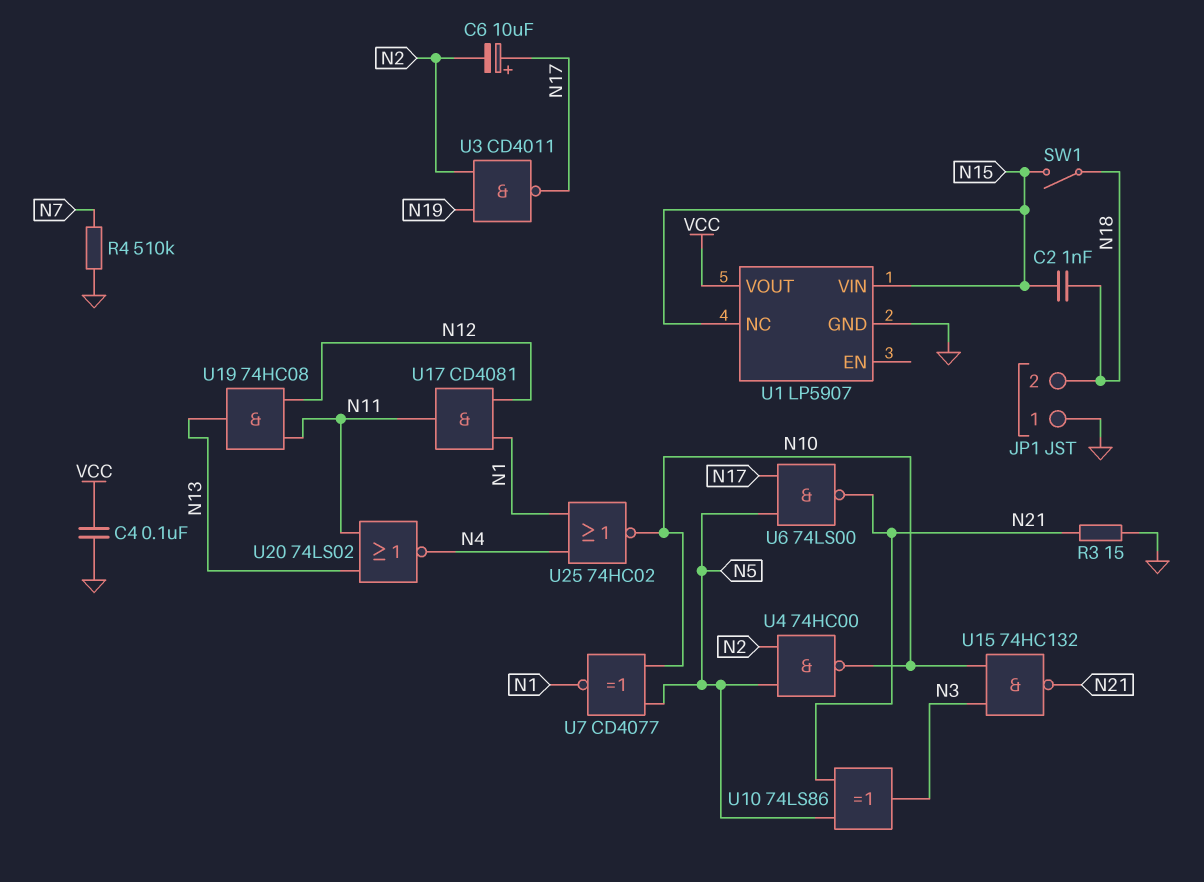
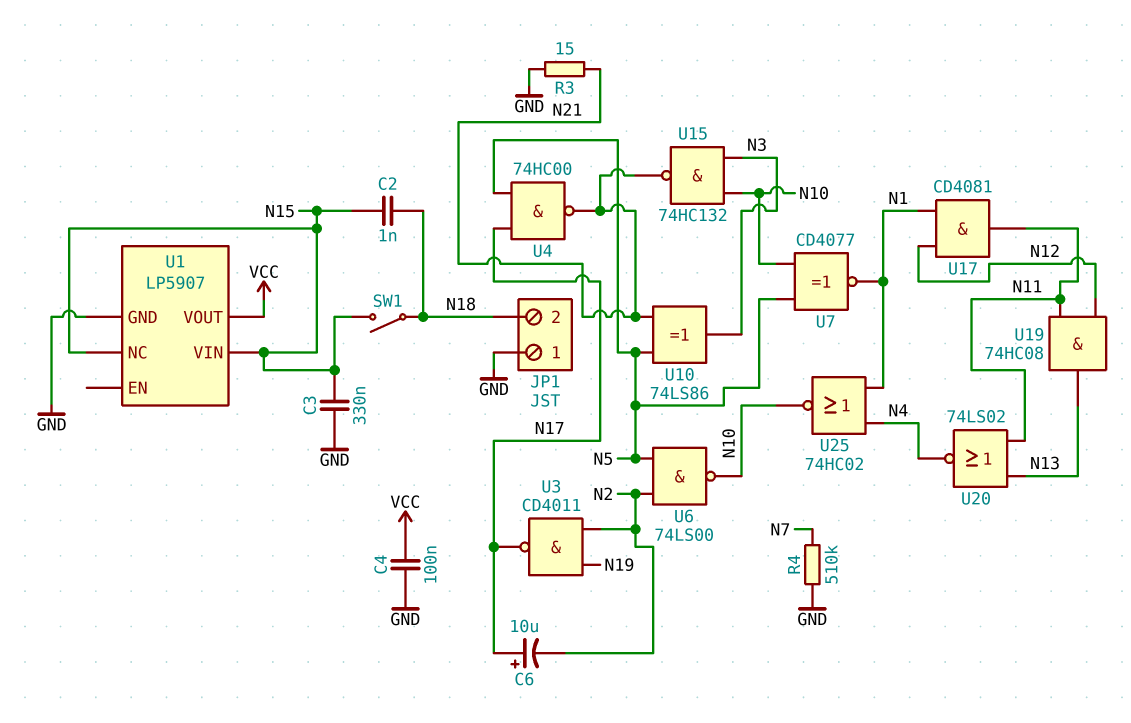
C3: none -> 330nF (GND, N15)
U4: NAND 74HC00 (in N2, in N5, out N10) -> NAND 74HC00 (in N5, in N17, out N21)
U6: NAND 74LS00 (in N5, in N17, out N21) -> NAND 74LS00 (in N2, in N5, out N10)

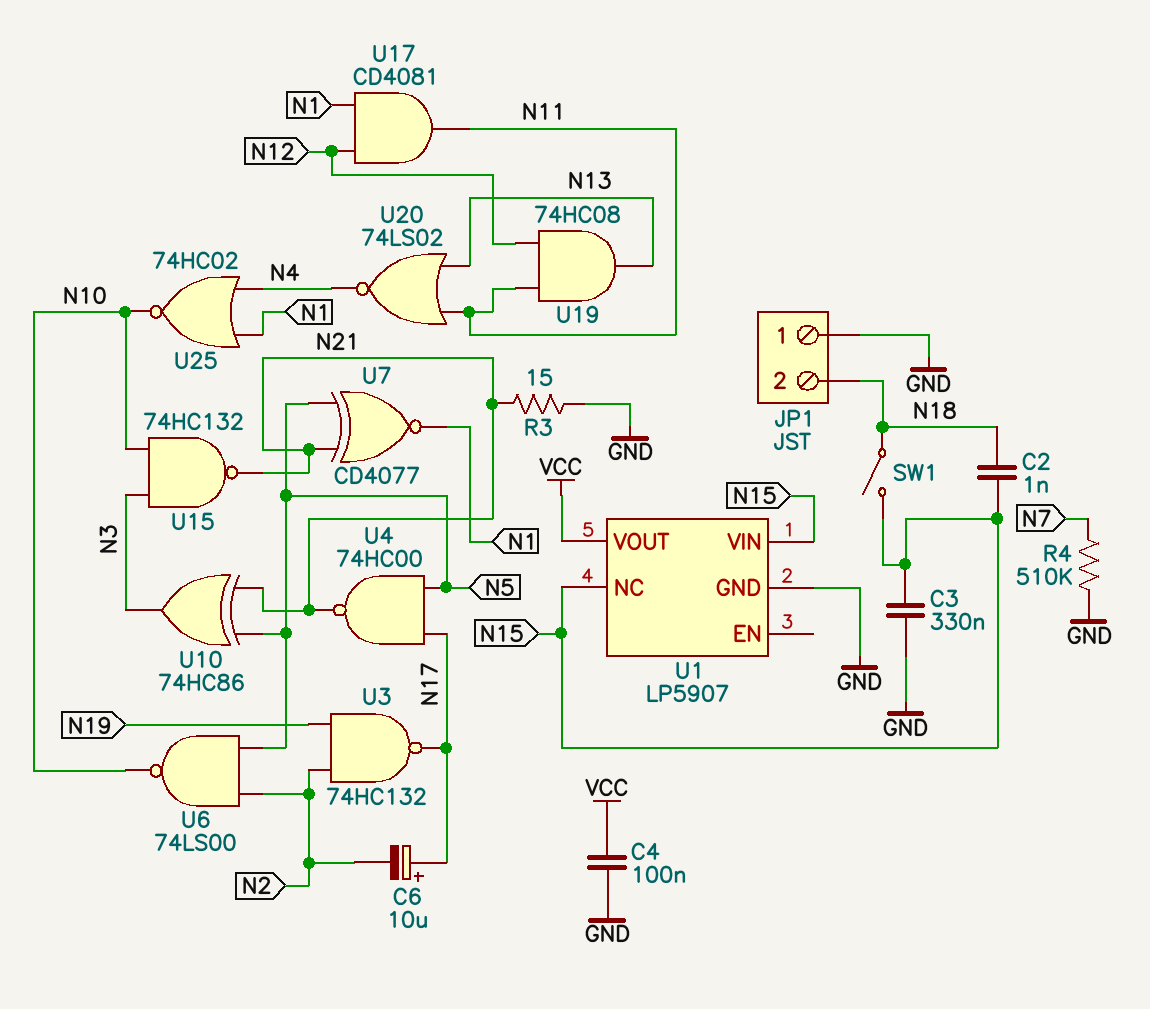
U3: NAND CD4011 (in N2, in N19, out N17) -> NAND 74HC132 (in N2, in N19, out N17)
U7: XNOR CD4077 (in N5, in N10, out N1) -> XNOR CD4077 (in N5, in N21, out N1)
U10: XOR 74LS86 (in N5, in N21, out N3) -> XOR 74HC86 (in N5, in N21, out N3)

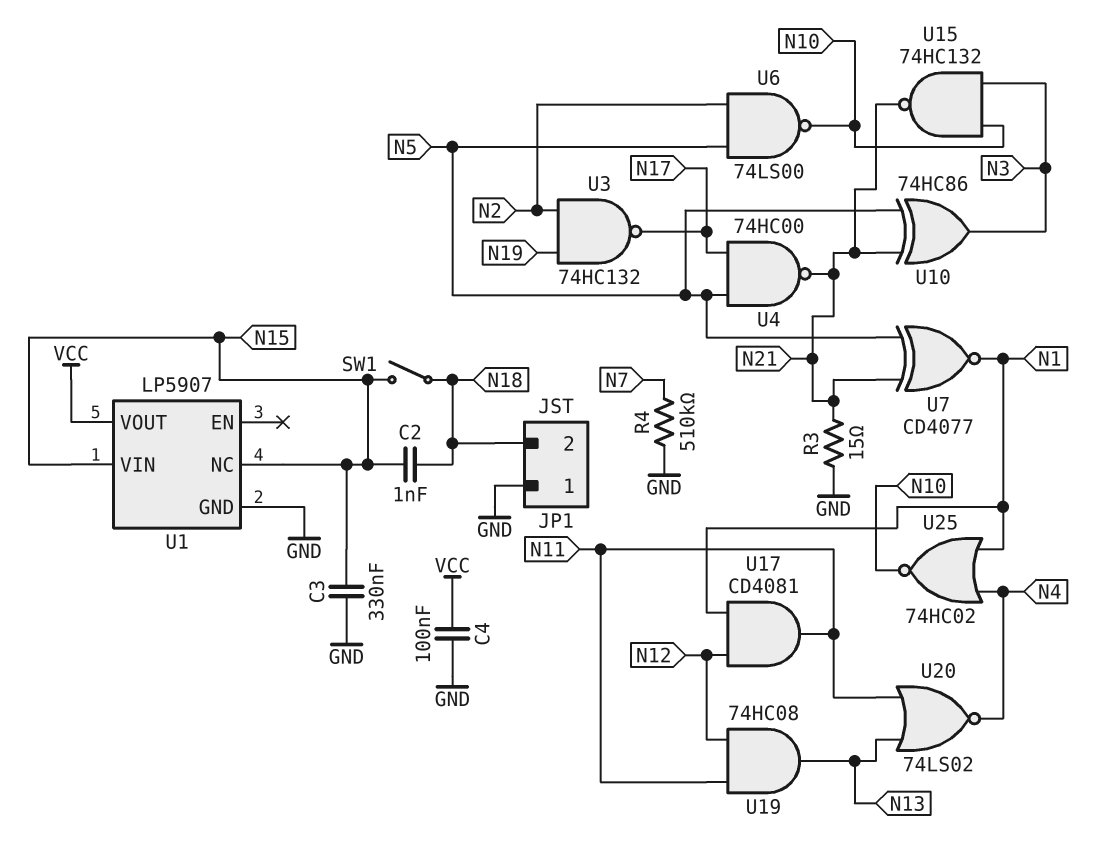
C6: 10uF (plus N17, minus N2) -> none

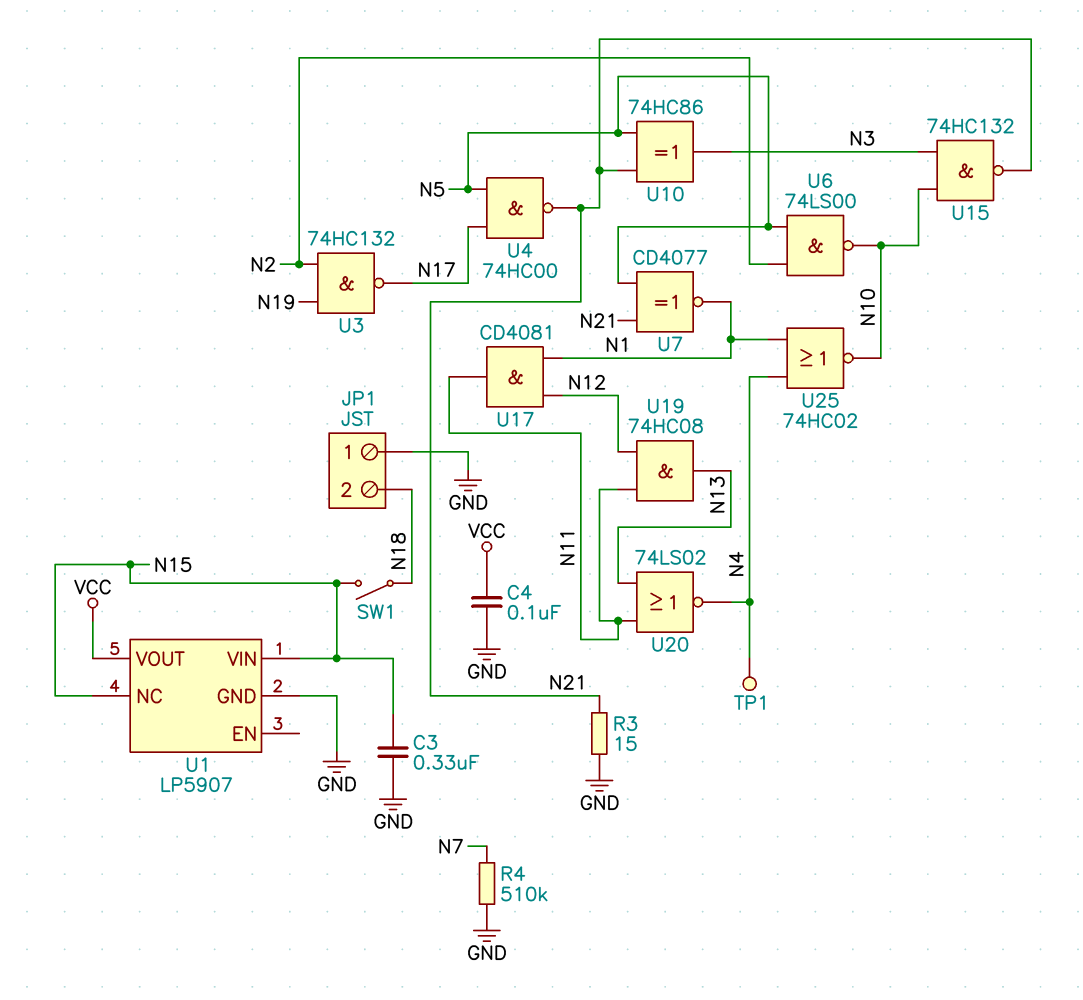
C2: 1nF (N15, N18) -> none
TP1: none -> test point (N4)

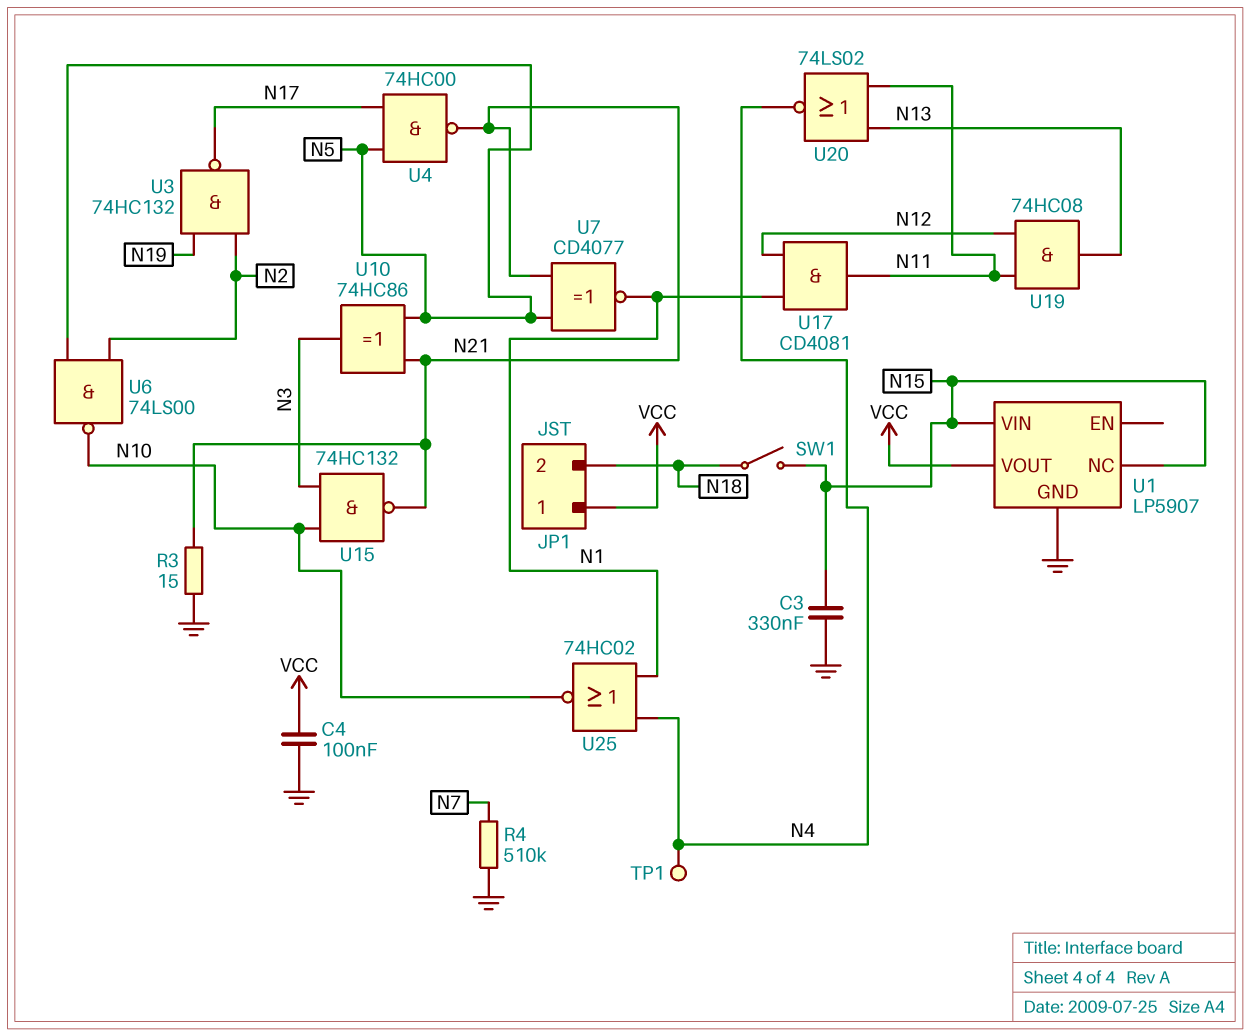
JP1 pin 1: GND -> VCC

